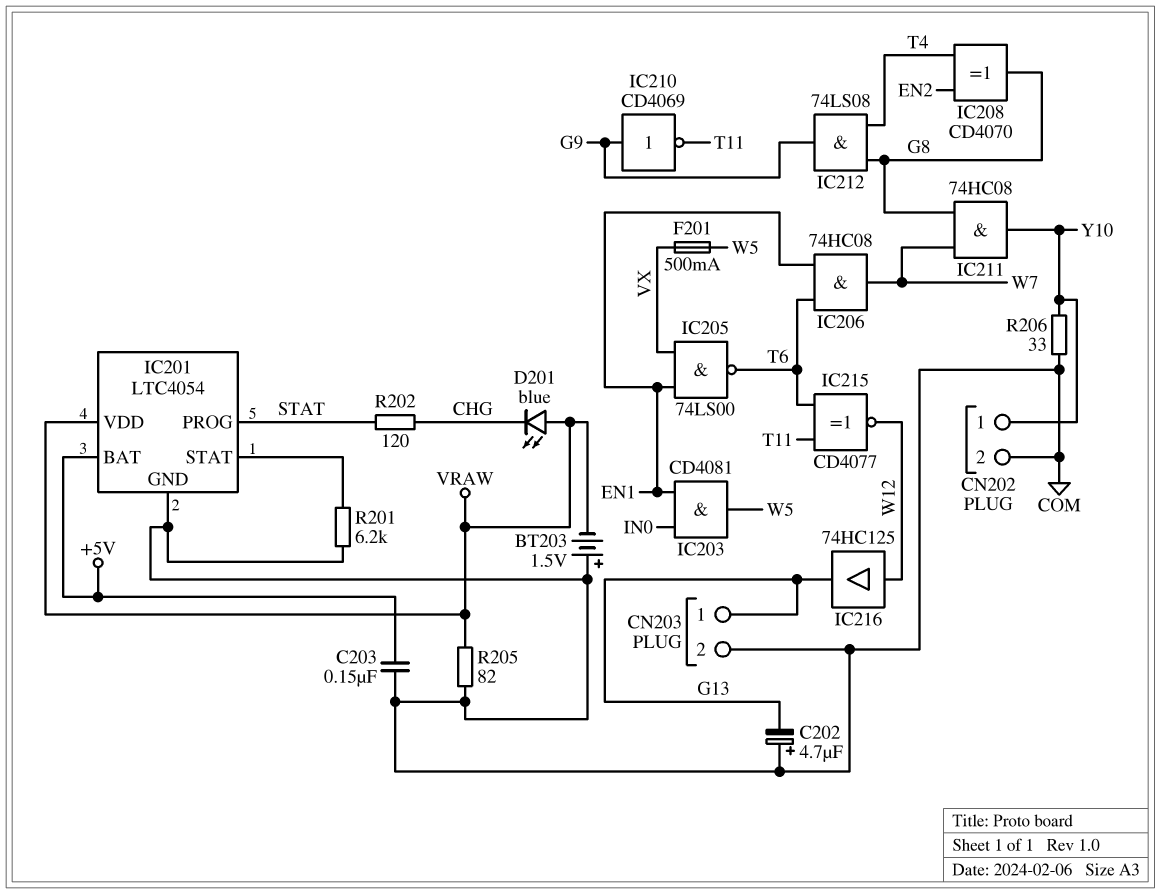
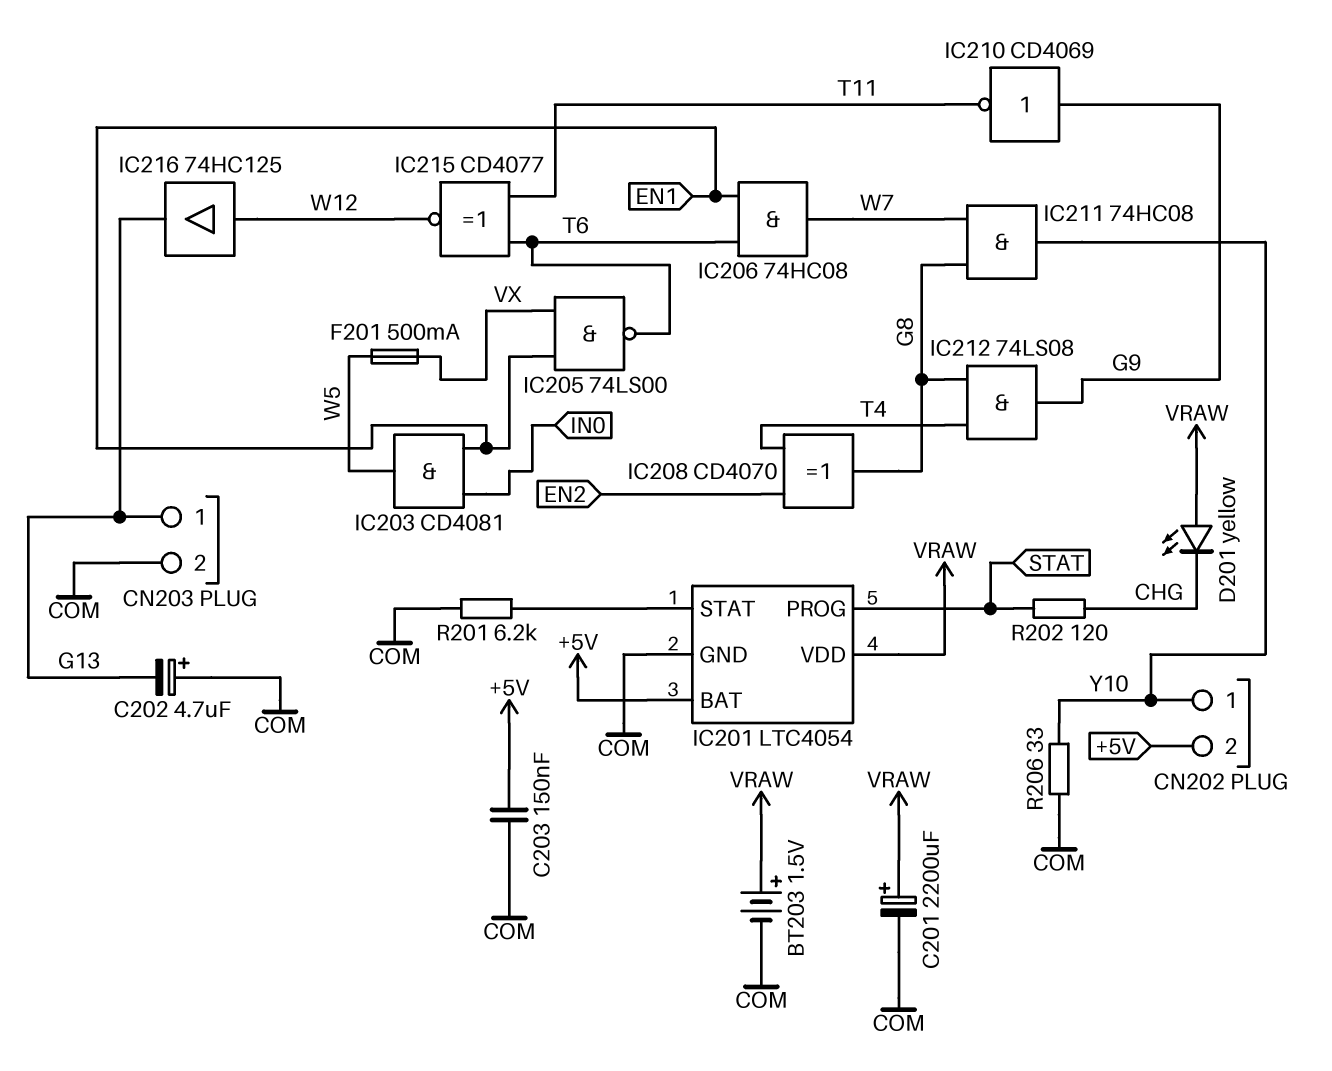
BT203: 1.5V (plus COM, minus VRAW) -> 1.5V (plus VRAW, minus COM)
C201: none -> 2200uF (plus VRAW, minus COM)
CN202 pin 2: COM -> +5V
D201: LED blue (A VRAW, K CHG) -> LED yellow (A VRAW, K CHG)
R205: 82 (COM, VRAW) -> none

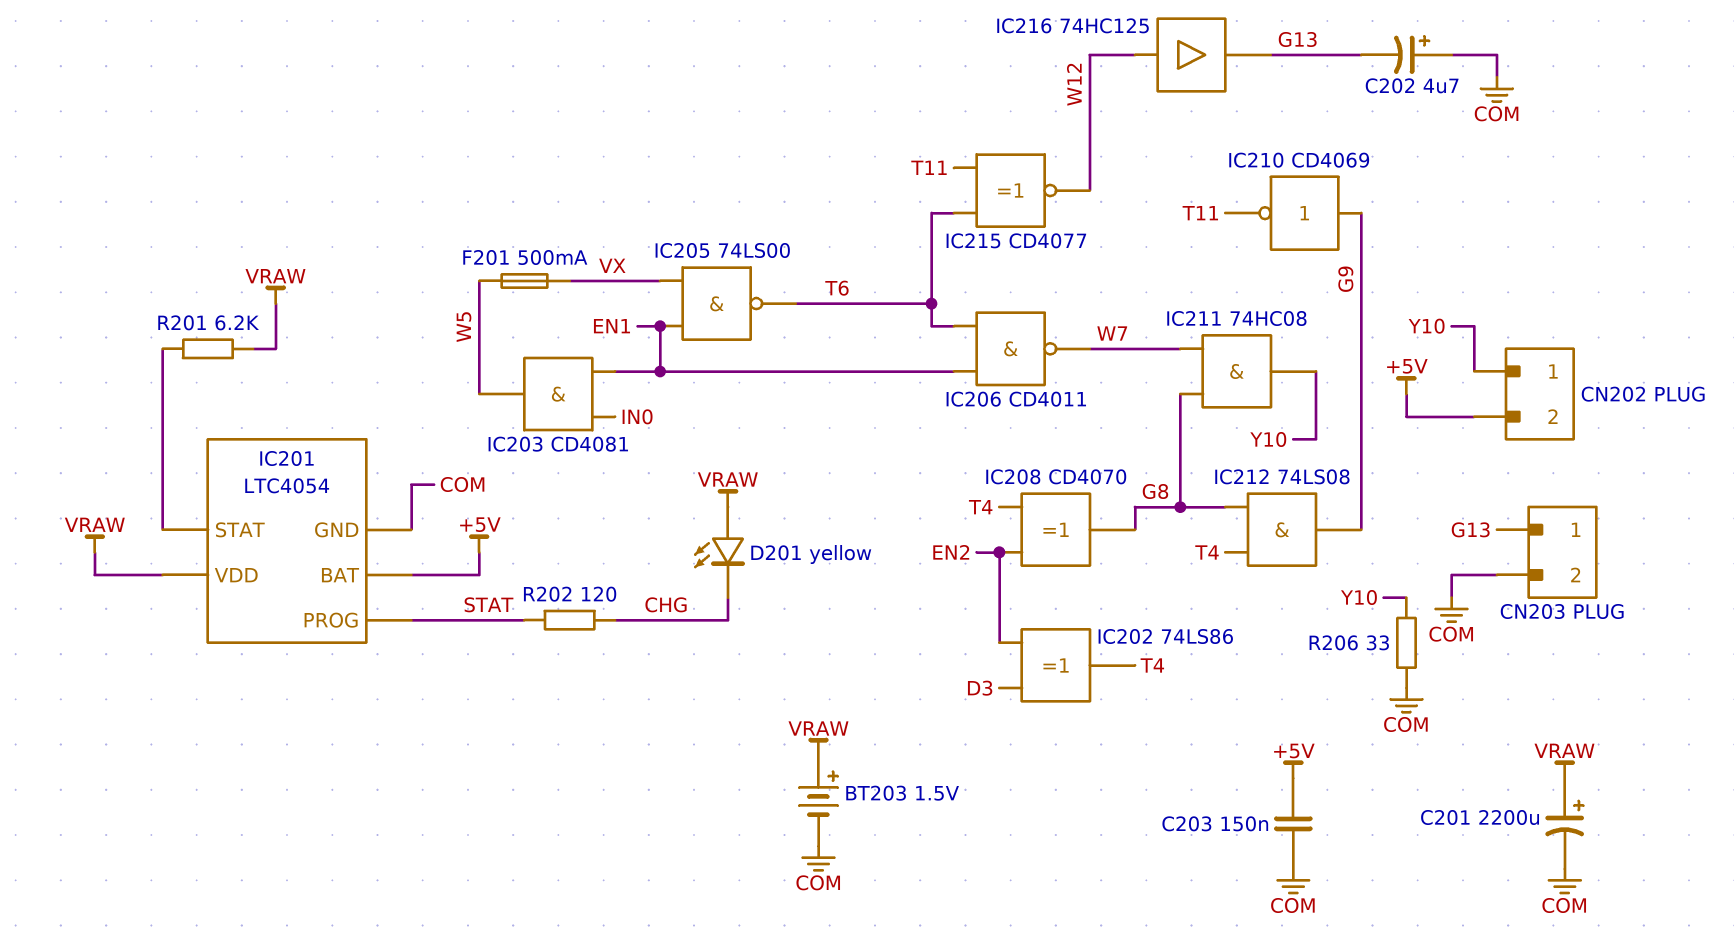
IC202: none -> XOR 74LS86 (in D3, in EN2, out T4)
IC206: AND 74HC08 (in EN1, in T6, out W7) -> NAND CD4011 (in EN1, in T6, out W7)
R201: 6.2k (COM, IC201/STAT) -> 6.2k (IC201/STAT, VRAW)

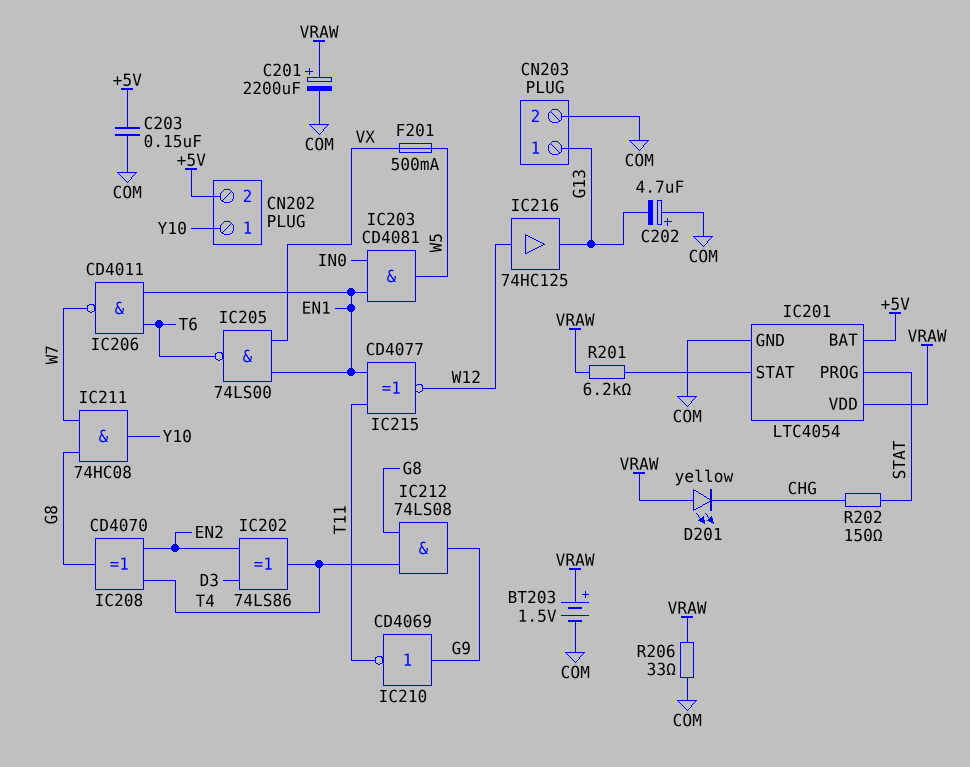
IC215: XNOR CD4077 (in T6, in T11, out W12) -> XNOR CD4077 (in EN1, in T11, out W12)
R202: 120 (CHG, STAT) -> 150 (CHG, STAT)
R206: 33 (COM, Y10) -> 33 (COM, VRAW)

